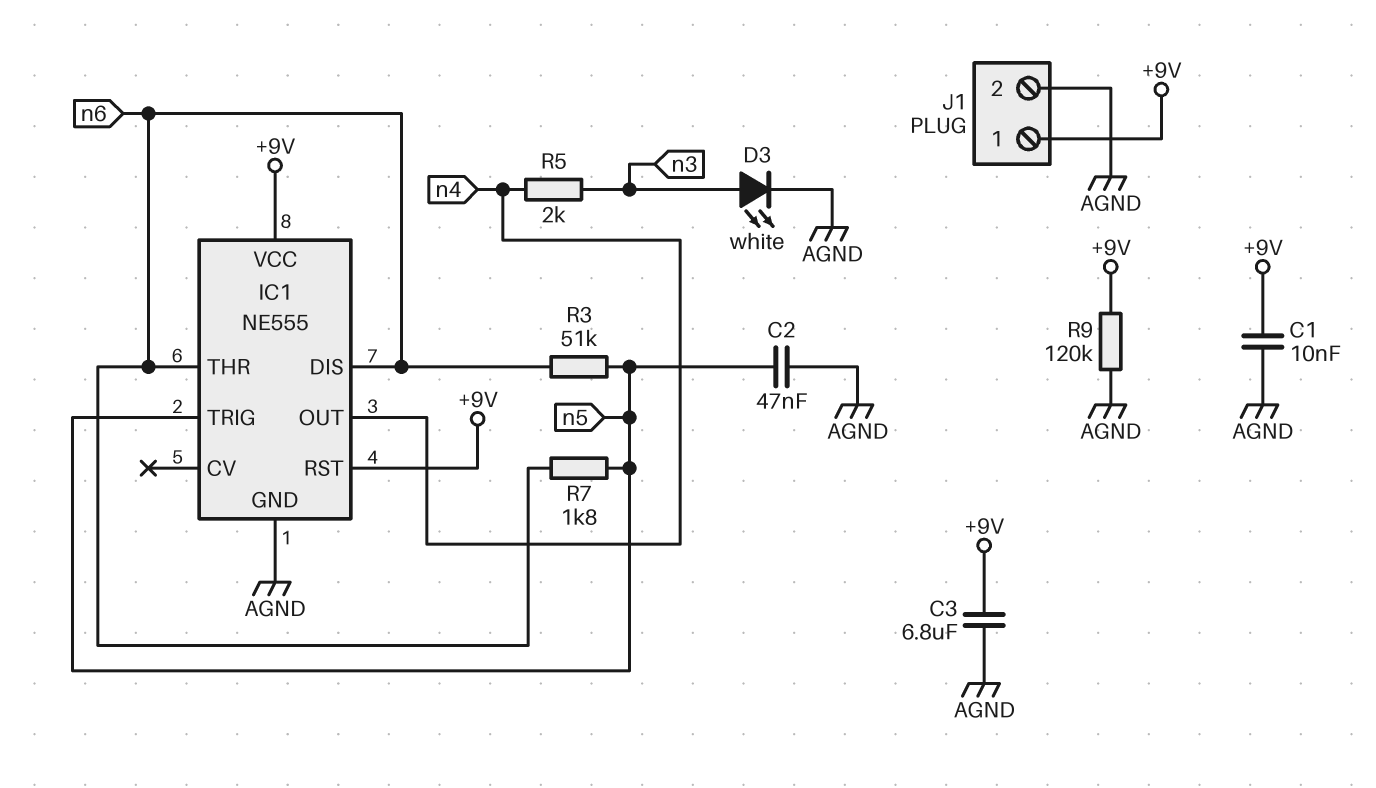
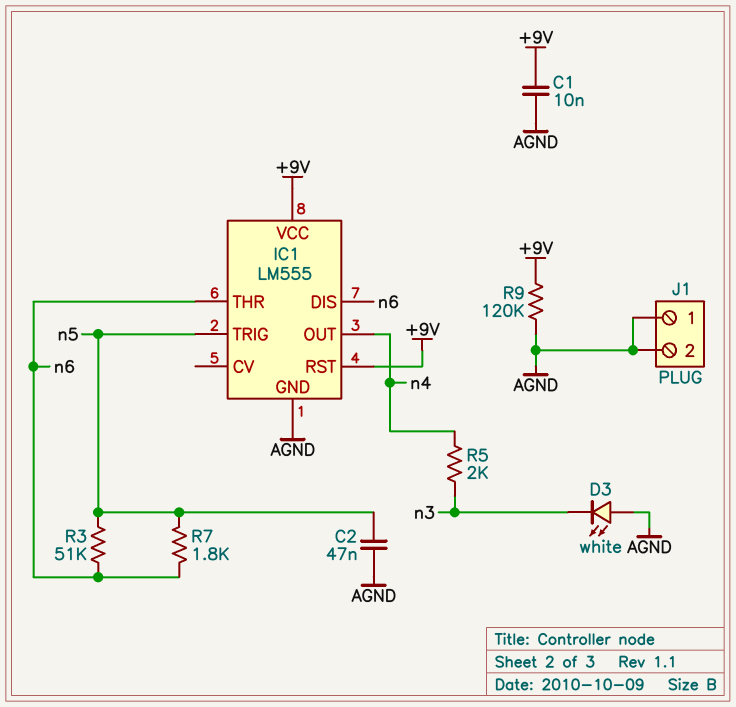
C3: 6.8uF (+9V, AGND) -> none
D3: LED white (A n3, K AGND) -> LED white (A AGND, K n3)
IC1: NE555 -> LM555
J1 pin 1: +9V -> AGND

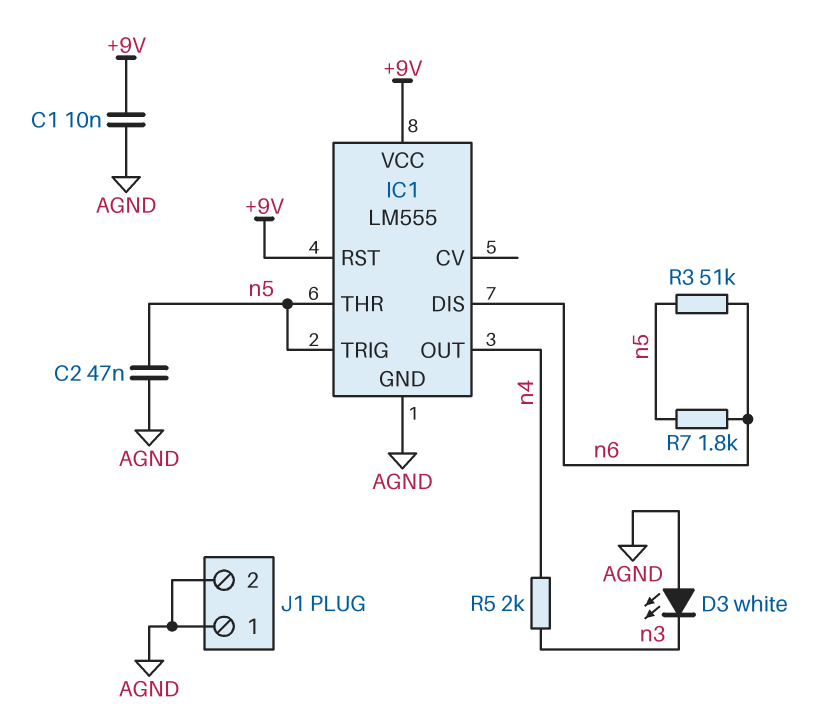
IC1 pin THR: n6 -> n5
R9: 120k (+9V, AGND) -> none

